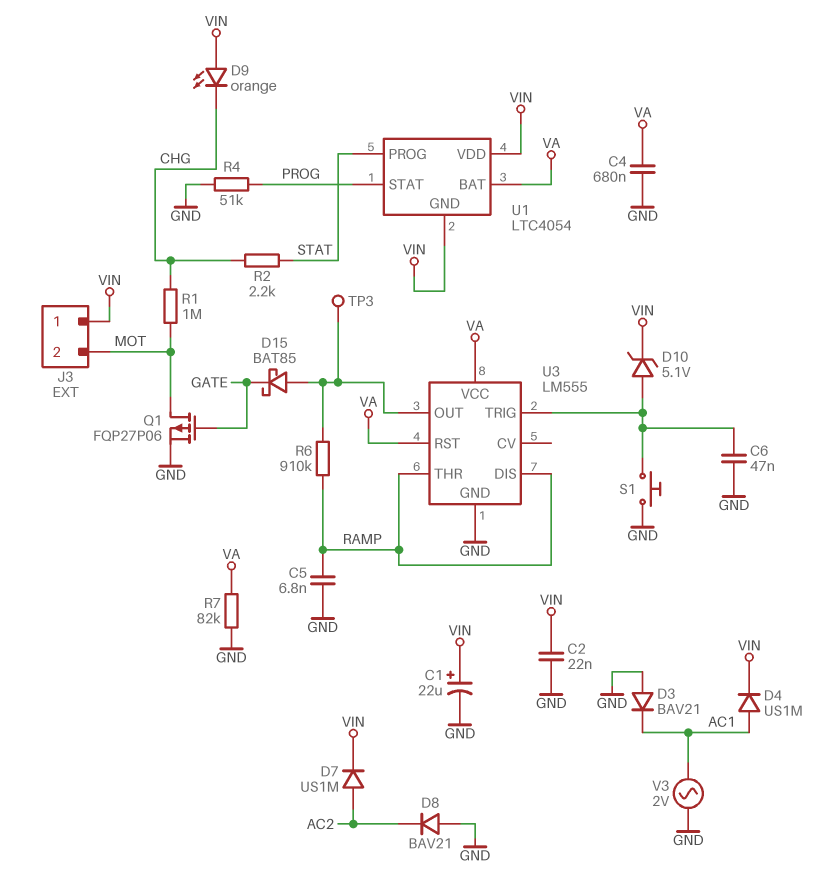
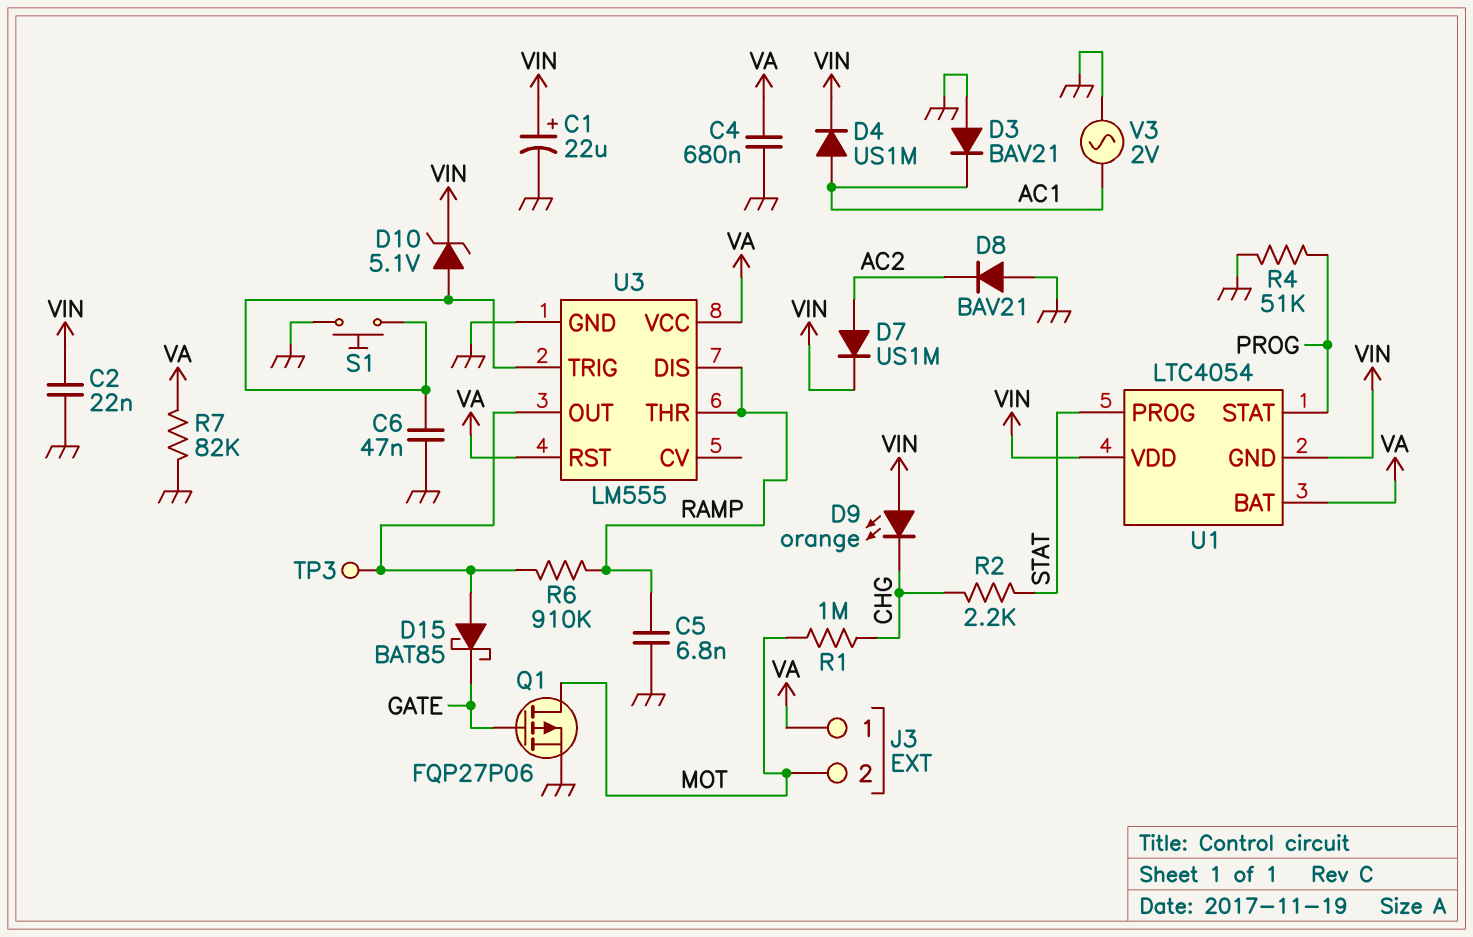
J3 pin 1: VIN -> VA

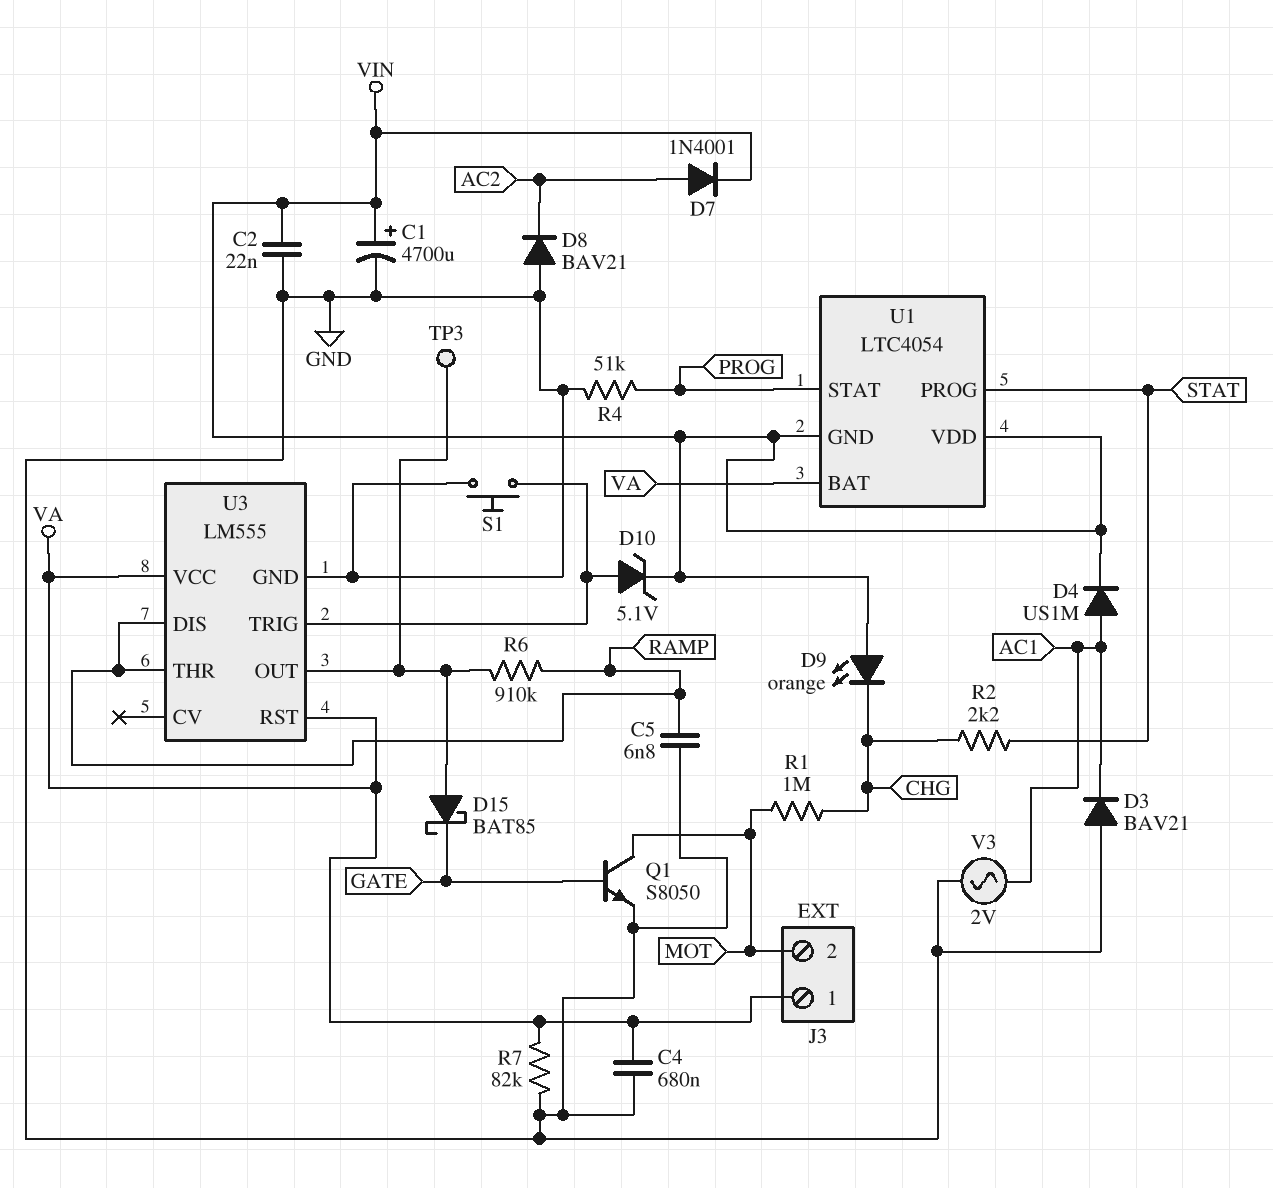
C1: 22uF (plus VIN, minus GND) -> 4700uF (plus VIN, minus GND)
C6: 47nF (GND, U3/TRIG) -> none
D7: diode US1M (A AC2, K VIN) -> diode 1N4001 (A AC2, K VIN)
Q1: PMOS FQP27P06 (G GATE, D MOT, S GND) -> NPN S8050 (B GATE, C MOT, E GND)

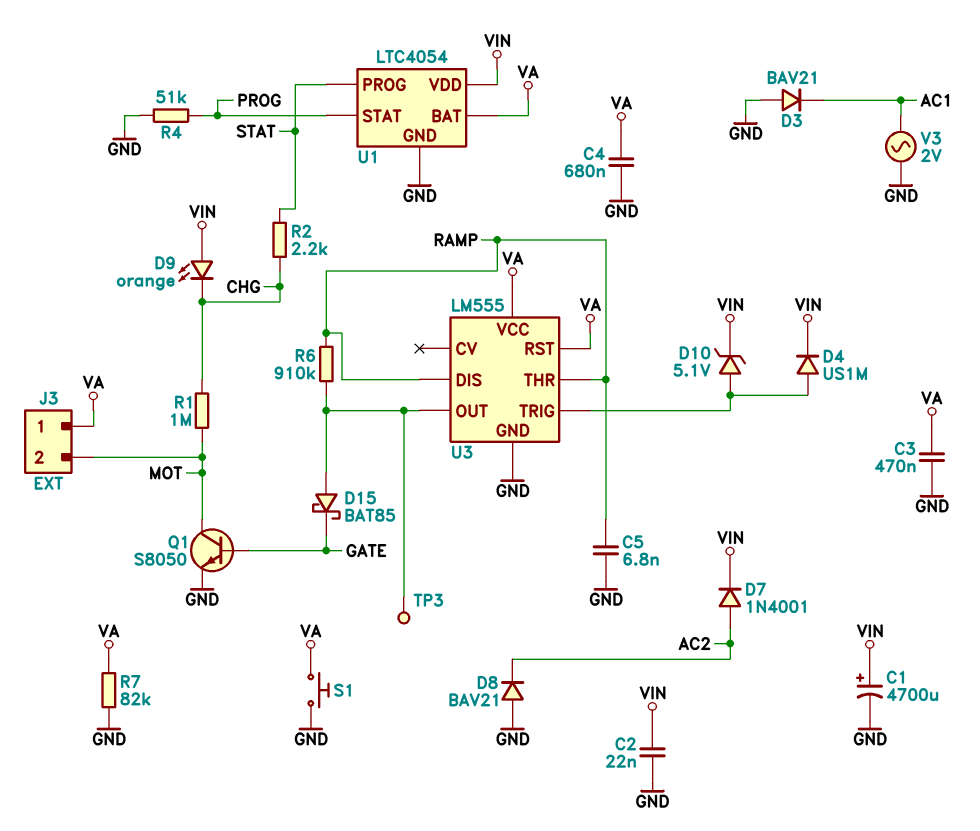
C3: none -> 470nF (GND, VA)
D4: diode US1M (A AC1, K VIN) -> diode US1M (A U3/TRIG, K VIN)
S1: button (GND, U3/TRIG) -> button (GND, VA)
U1 pin GND: VIN -> GND

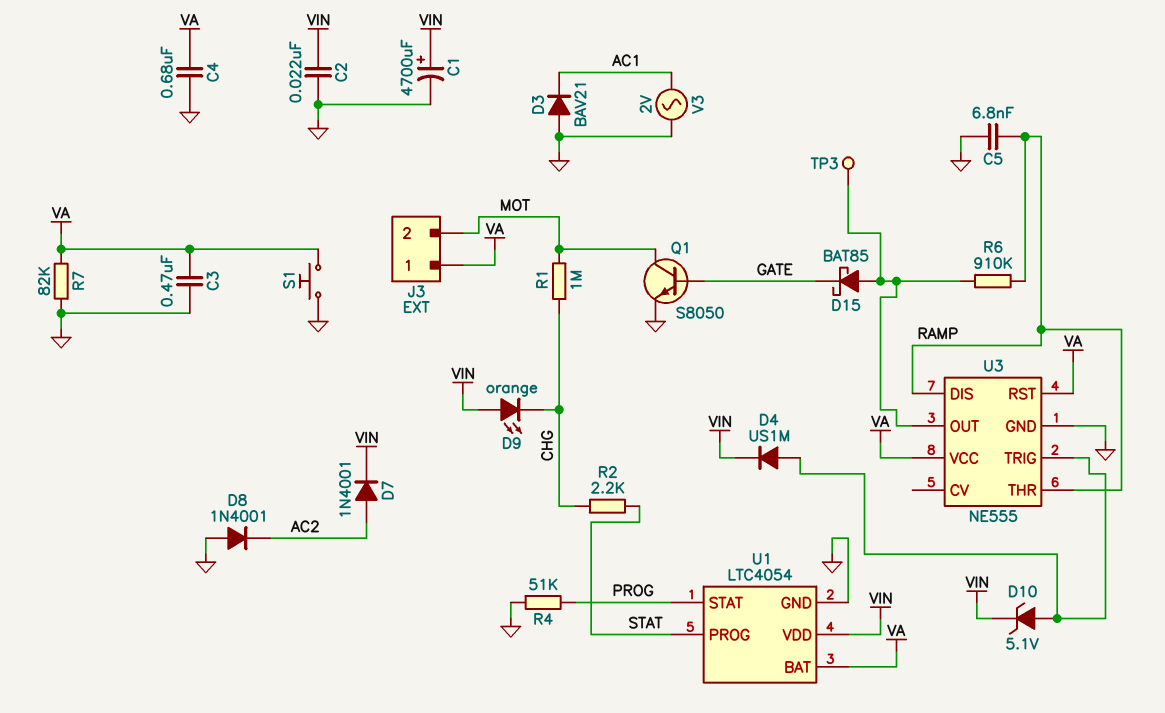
D8: diode BAV21 (A GND, K AC2) -> diode 1N4001 (A GND, K AC2)
U3: LM555 -> NE555

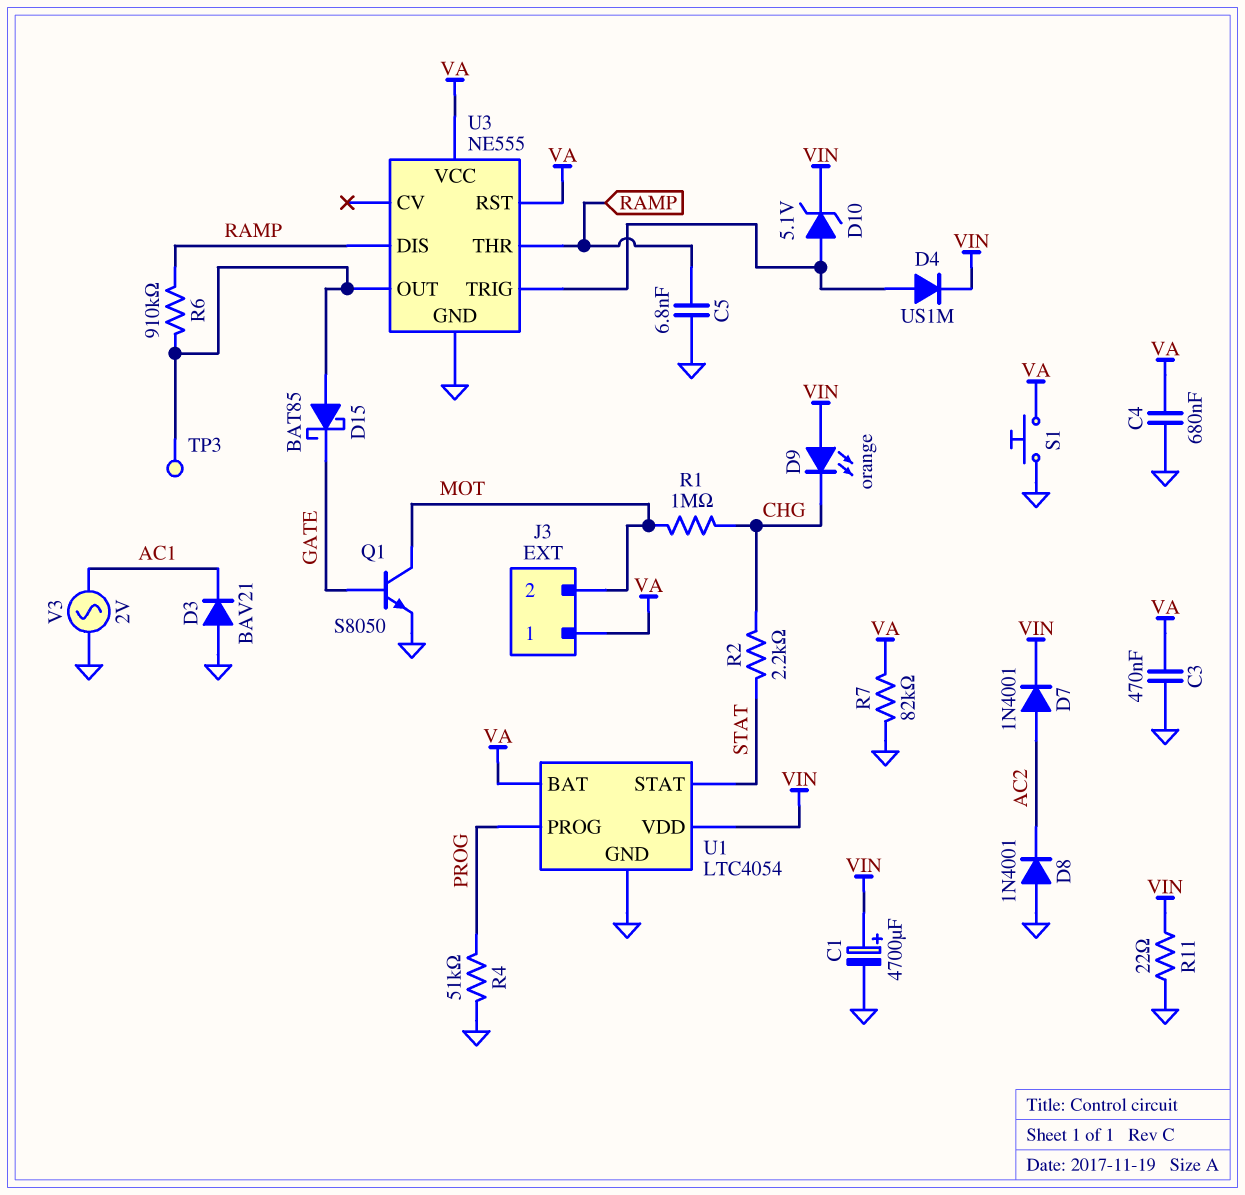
C2: 22nF (GND, VIN) -> none
R11: none -> 22 (GND, VIN)
U1 pin PROG: STAT -> PROG
U1 pin STAT: PROG -> STAT

